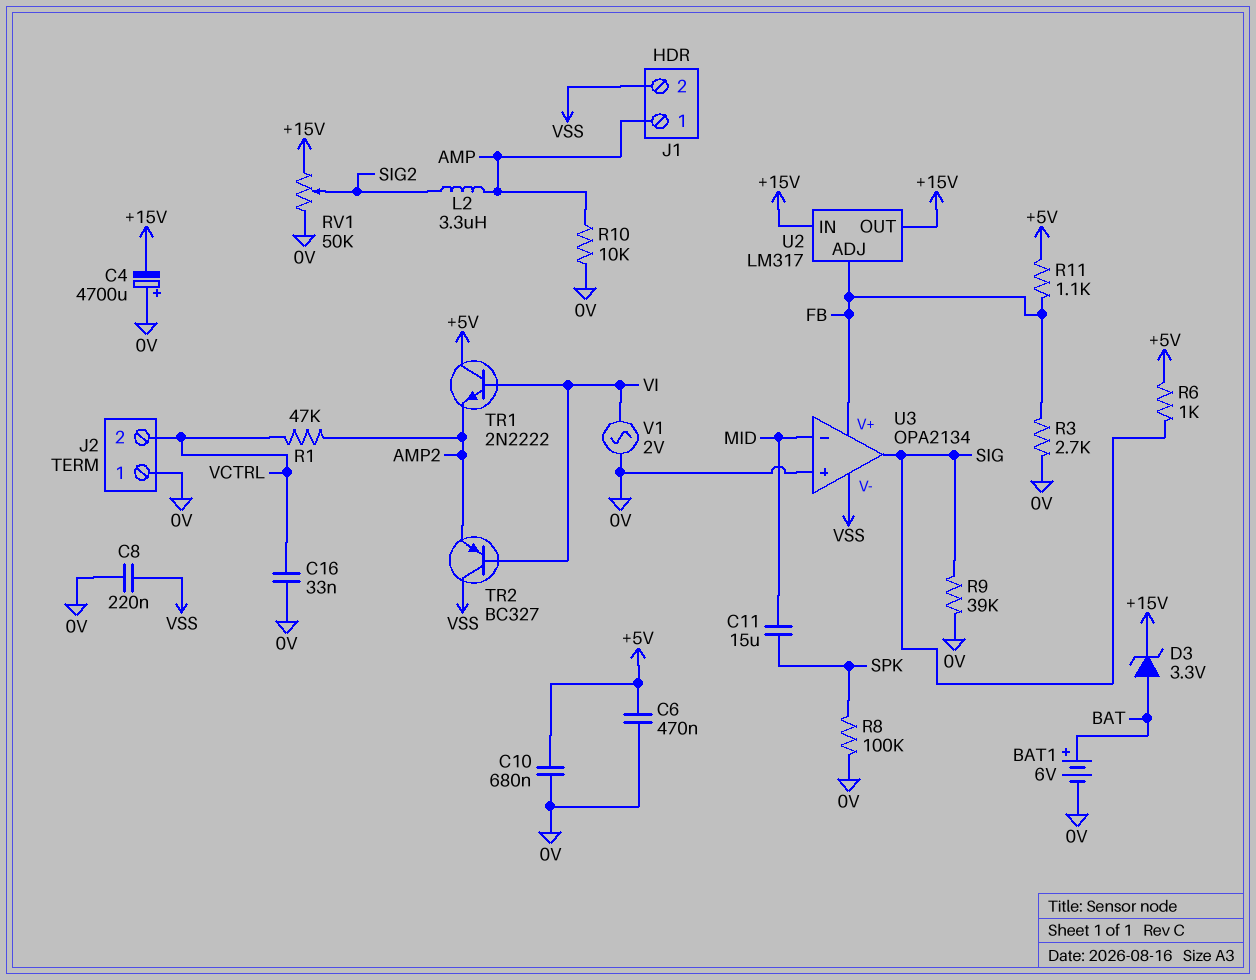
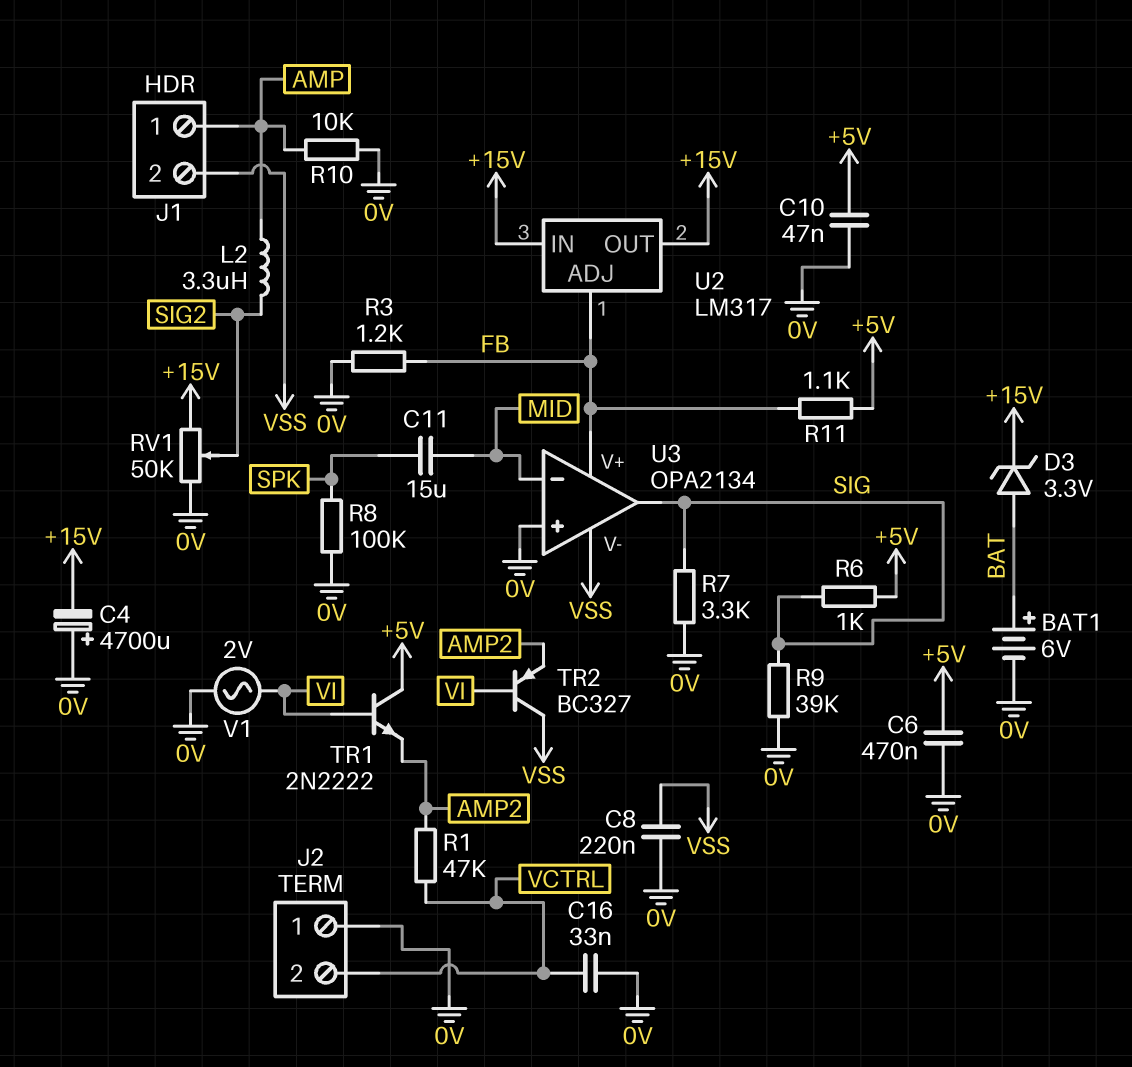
C10: 680nF (+5V, 0V) -> 47nF (+5V, 0V)
R3: 2.7k (0V, FB) -> 1.2k (0V, FB)
R7: none -> 3.3k (0V, SIG)

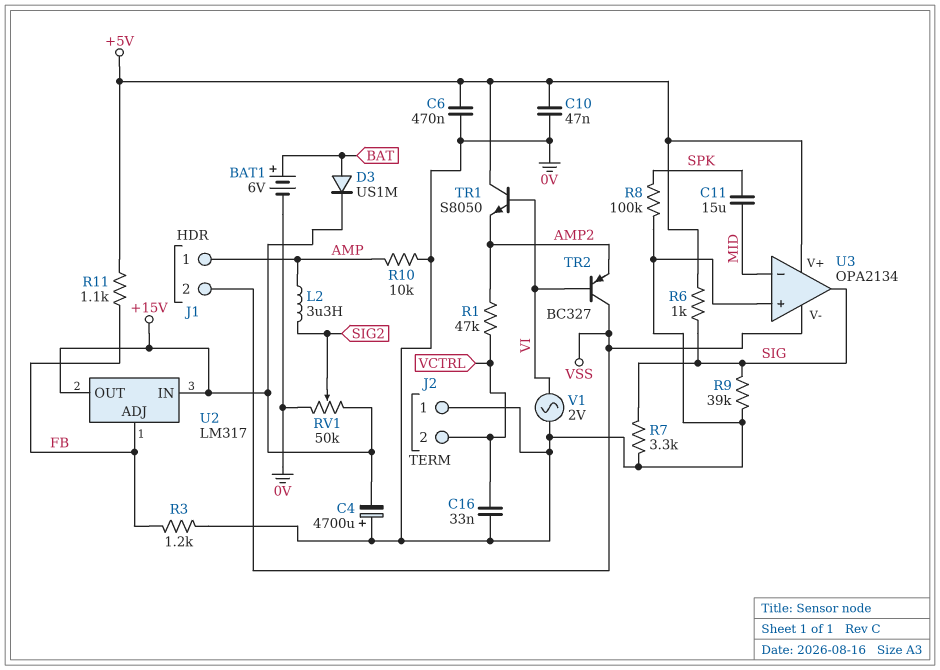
C8: 220nF (0V, VSS) -> none
D3: zener 3.3V (A BAT, K +15V) -> diode US1M (A BAT, K +15V)
TR1: NPN 2N2222 (B VI, C +5V, E AMP2) -> NPN S8050 (B VI, C +5V, E AMP2)
U3 pin V+: FB -> +5V

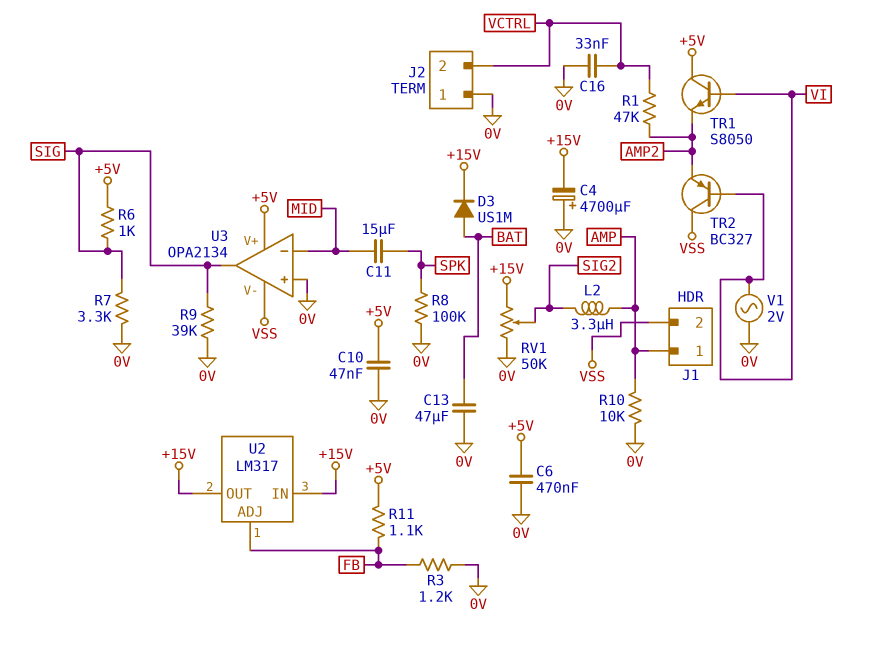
BAT1: 6V (plus BAT, minus 0V) -> none
C13: none -> 47uF (0V, BAT)

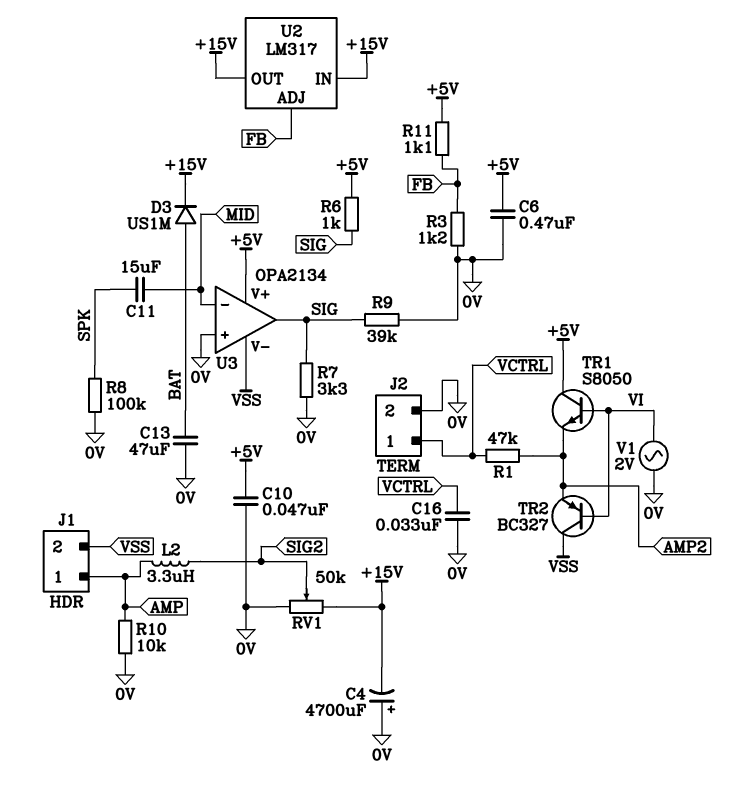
J2 pin 1: 0V -> VCTRL
J2 pin 2: VCTRL -> 0V

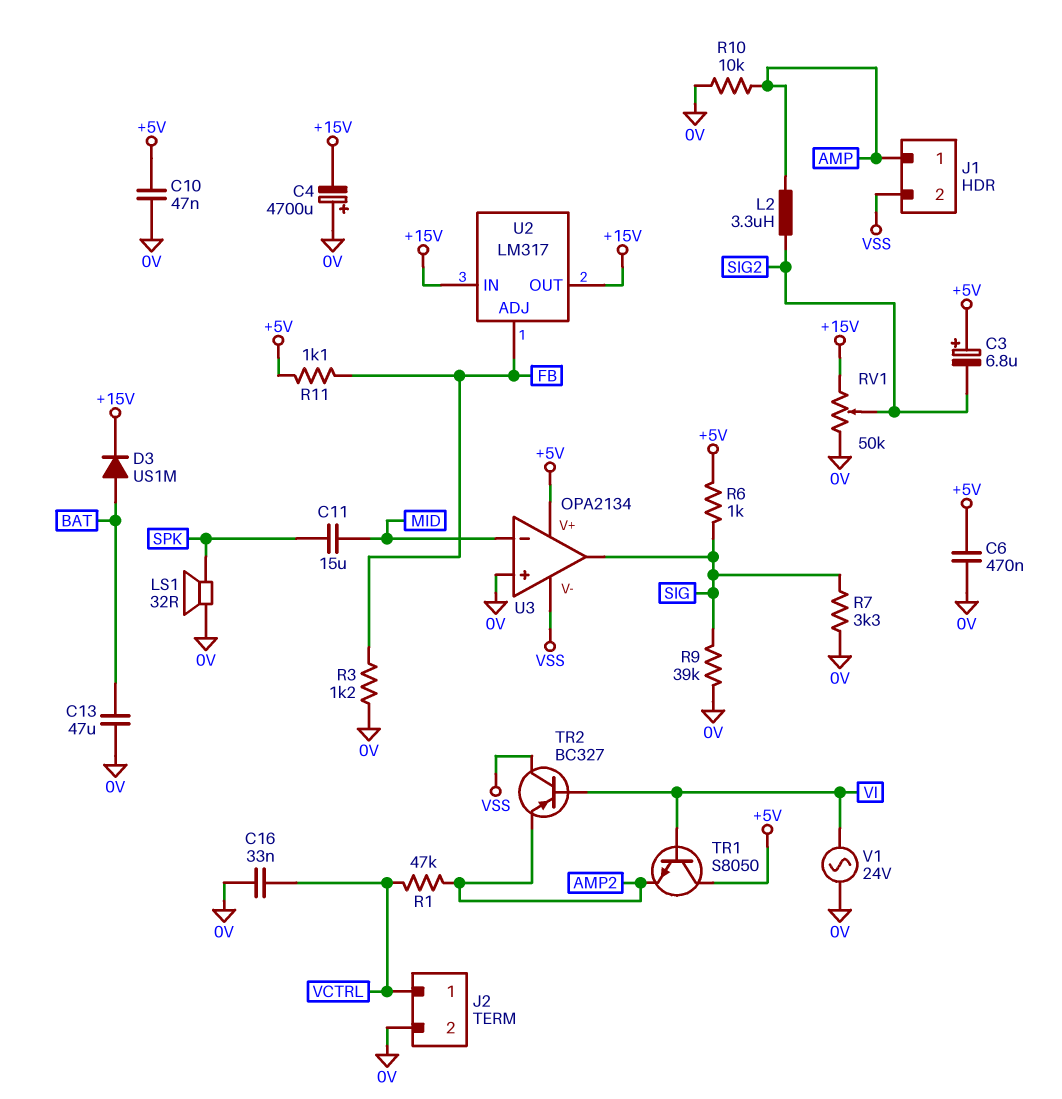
C3: none -> 6.8uF (plus +5V, minus SIG2)
LS1: none -> speaker 32R (0V, SPK)
R8: 100k (0V, SPK) -> none
V1: AC 2V (0V, VI) -> AC 24V (0V, VI)

